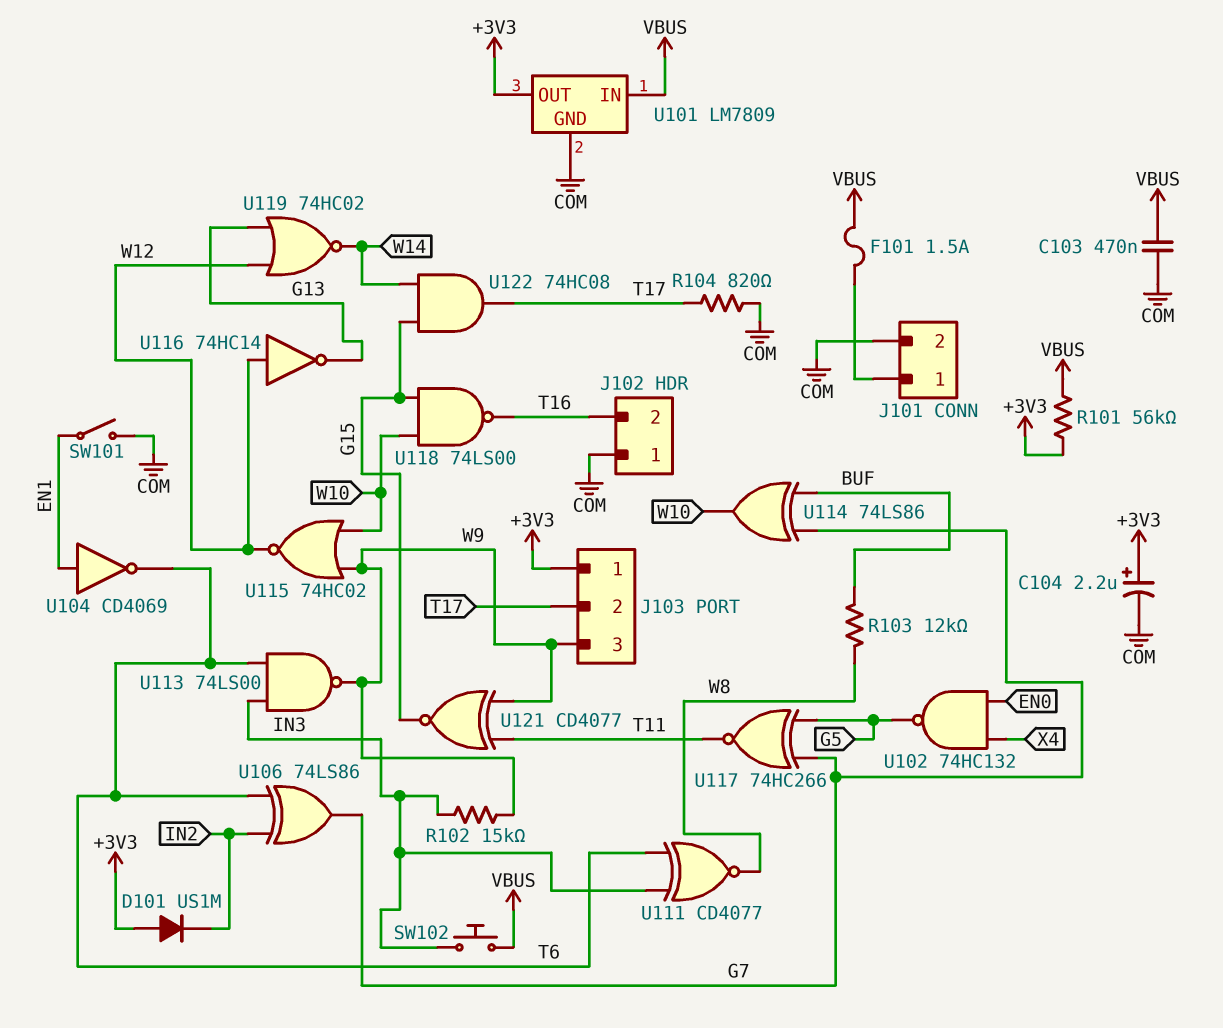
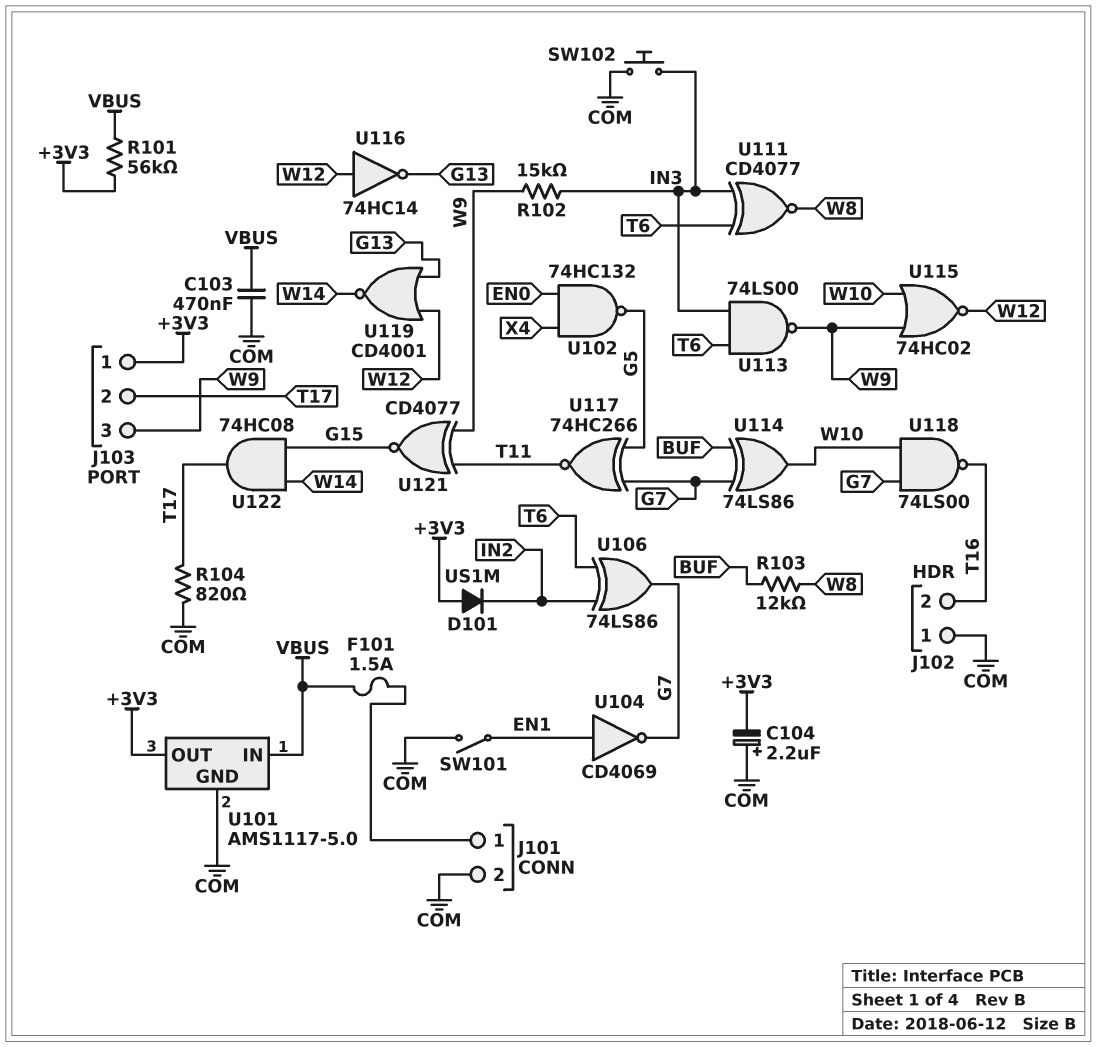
C104: 2.2uF (plus +3V3, minus COM) -> 2.2uF (plus COM, minus +3V3)
SW102: button (IN3, VBUS) -> button (COM, IN3)
U101: LM7809 -> AMS1117-5.0
U104: NOT CD4069 (in EN1, out T6) -> NOT CD4069 (in EN1, out G7)
U118: NAND 74LS00 (in G15, in W10, out T16) -> NAND 74LS00 (in G7, in W10, out T16)
U119: NOR 74HC02 (in G13, in W12, out W14) -> NOR CD4001 (in G13, in W12, out W14)

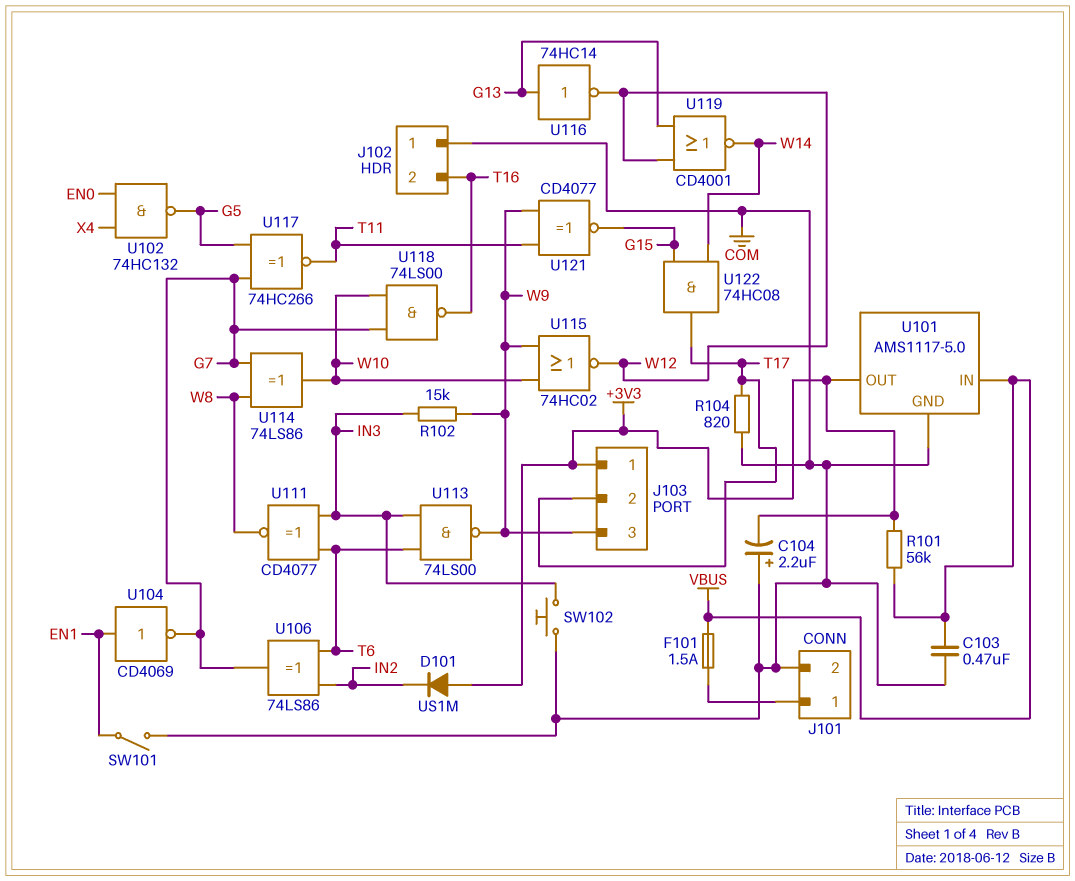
R103: 12k (BUF, W8) -> none
U114: XOR 74LS86 (in BUF, in G7, out W10) -> XOR 74LS86 (in G7, in W8, out W10)
U116: NOT 74HC14 (in W12, out G13) -> NOT 74HC14 (in G13, out W12)

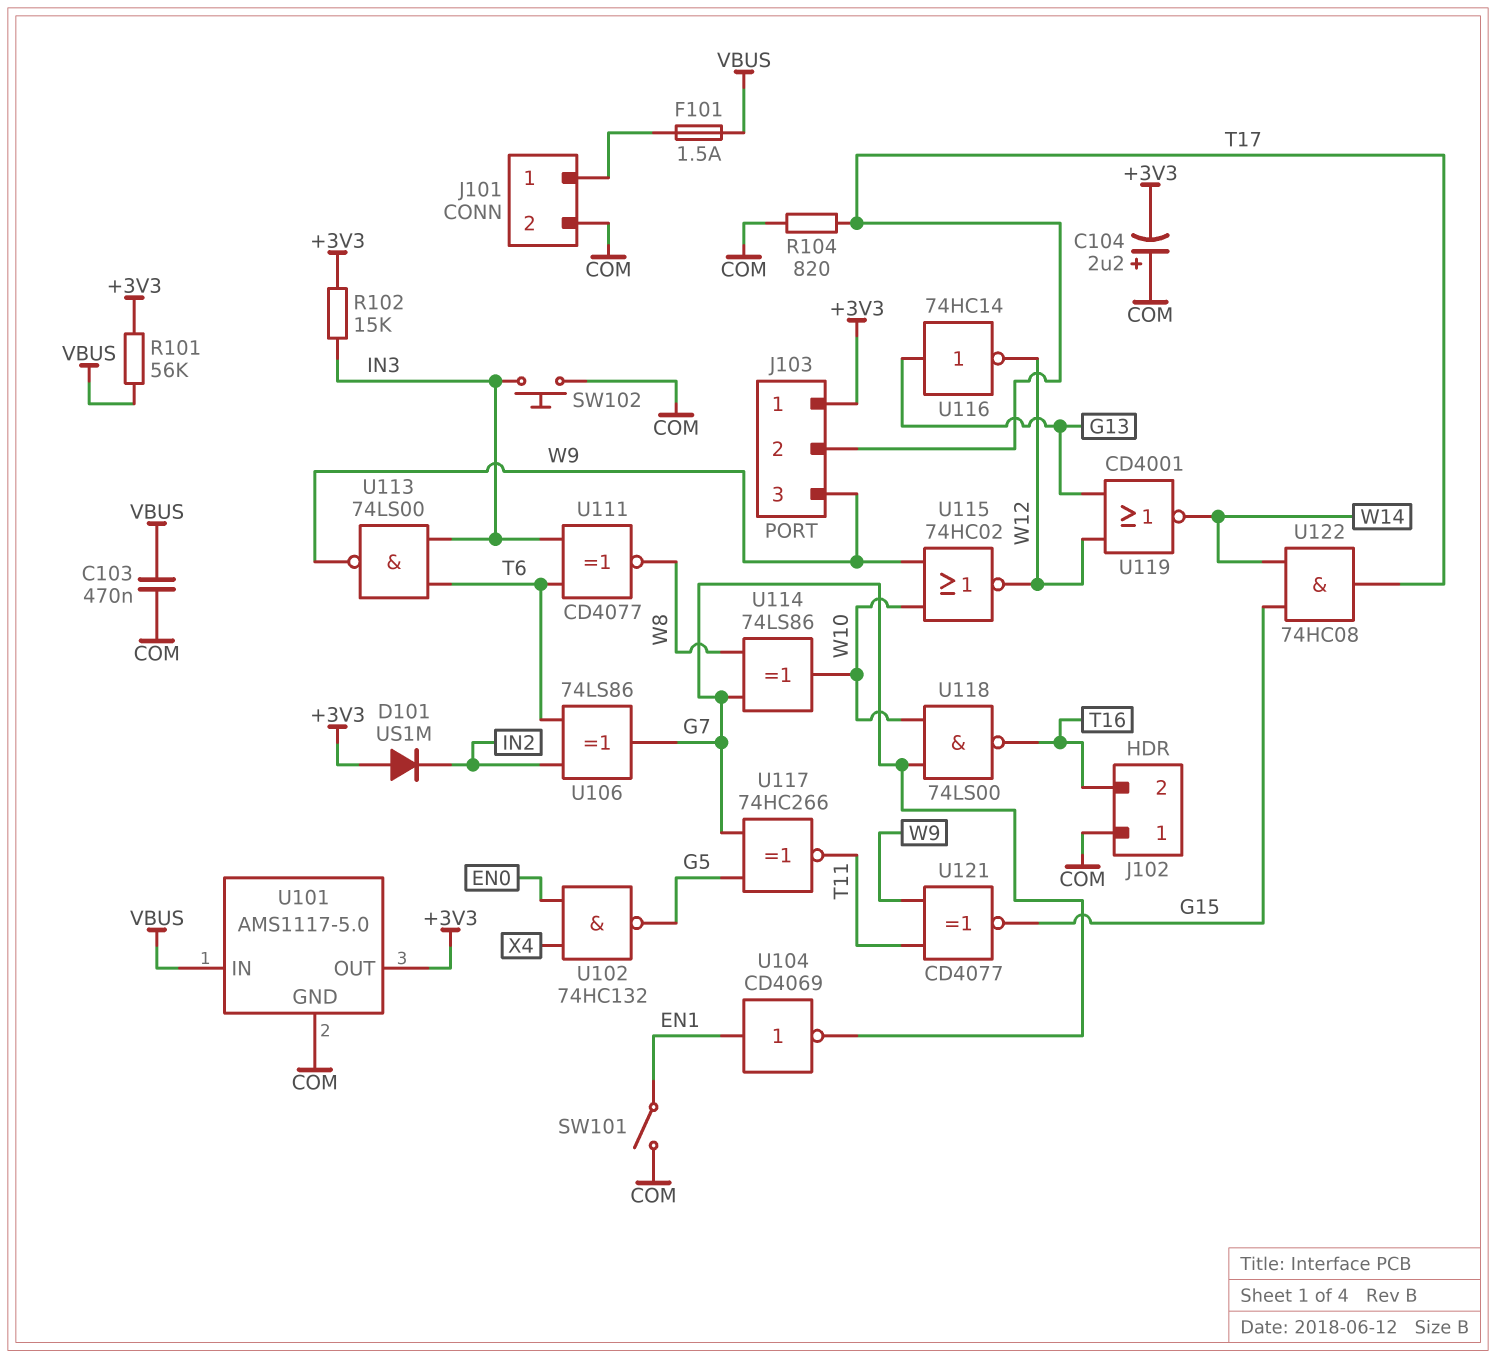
R102: 15k (IN3, W9) -> 15k (+3V3, IN3)

